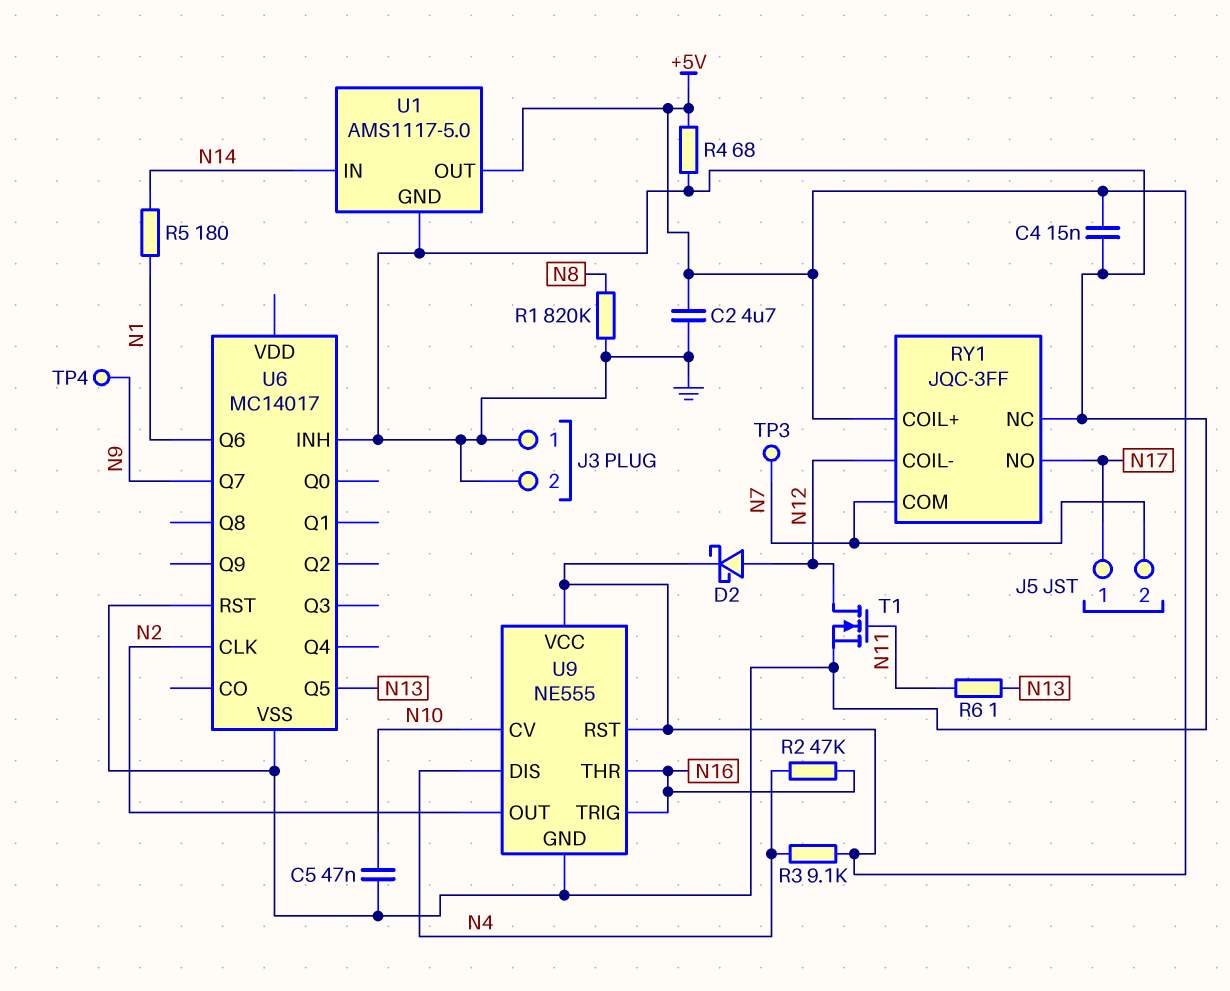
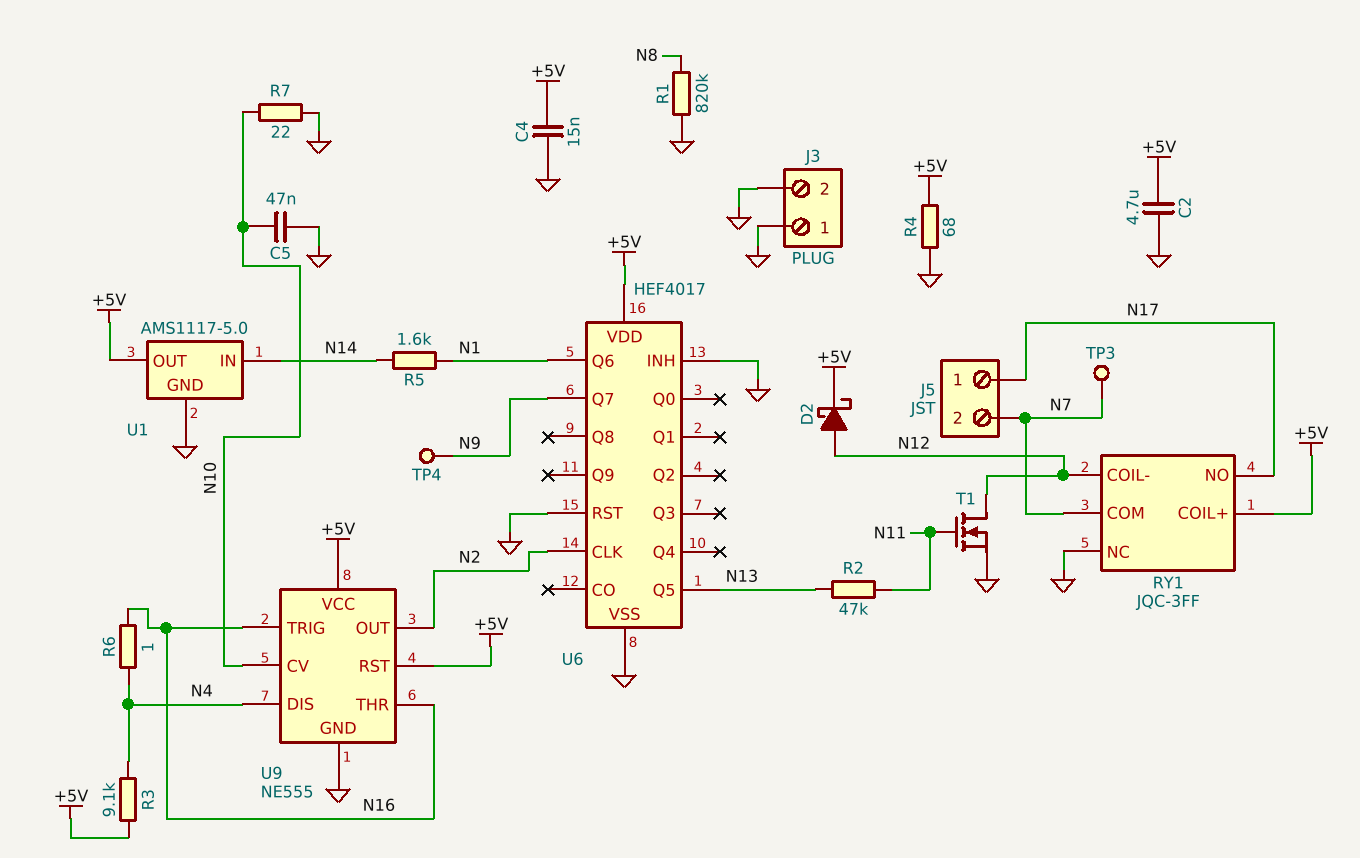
R2: 47k (N4, N16) -> 47k (N11, N13)
R5: 180 (N1, N14) -> 1.6k (N1, N14)
R6: 1 (N11, N13) -> 1 (N4, N16)
R7: none -> 22 (GND, N10)
U6: MC14017 -> HEF4017
U6 pin VDD: none -> +5V

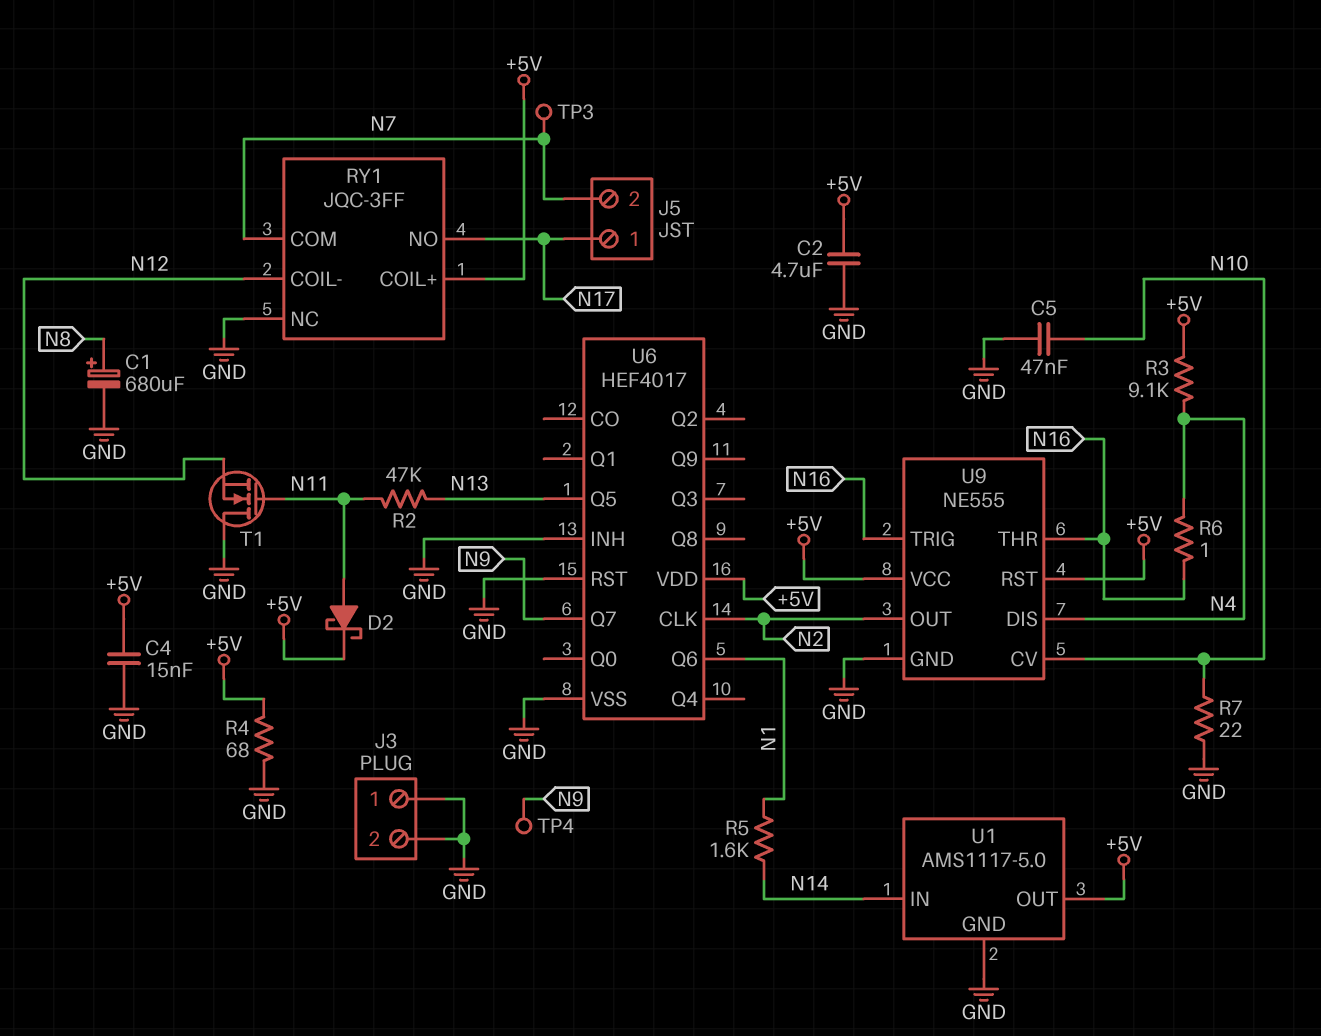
C1: none -> 680uF (plus N8, minus GND)
D2: schottky (A N12, K +5V) -> schottky (A N11, K +5V)
R1: 820k (GND, N8) -> none
T1: NMOS (G N11, D N12, S GND) -> NMOS (G N11, D GND, S N12)

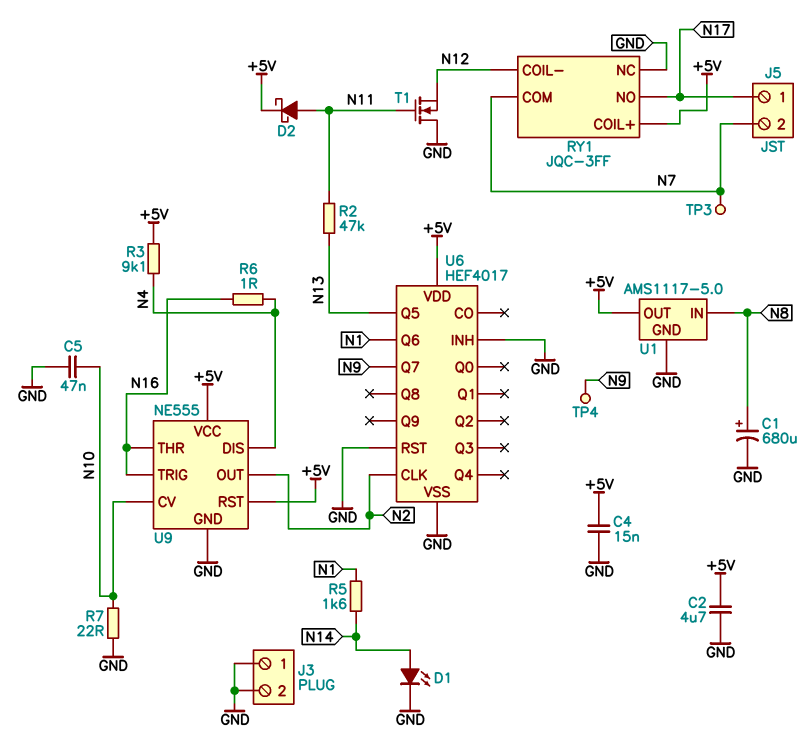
D1: none -> LED (A N14, K GND)
R4: 68 (+5V, GND) -> none
U1 pin IN: N14 -> N8

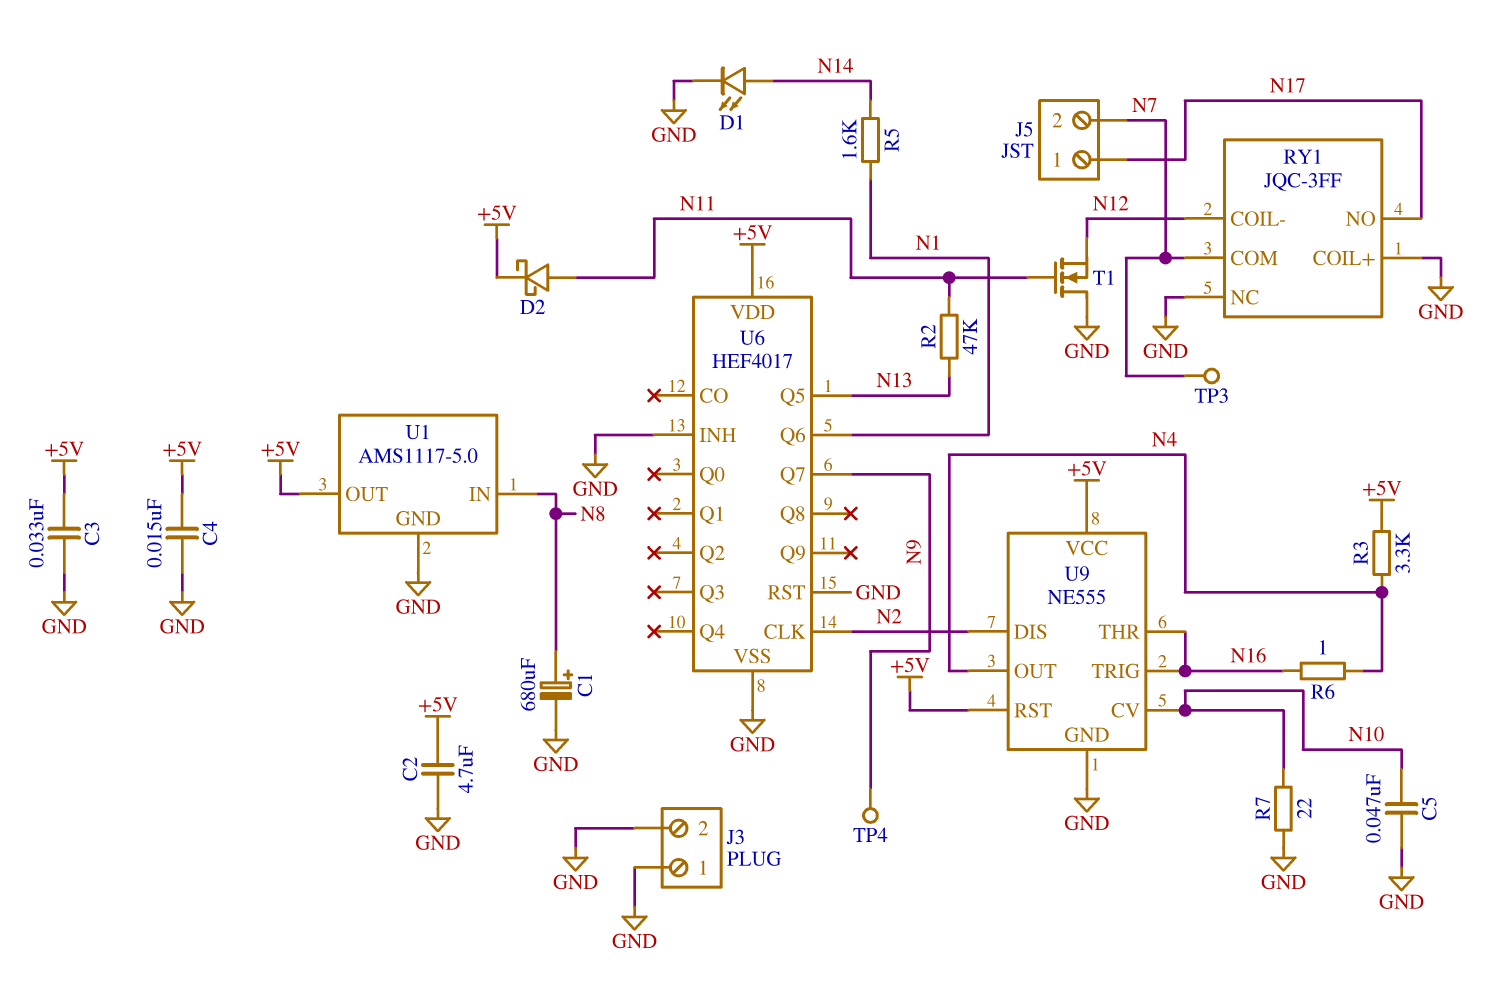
C3: none -> 33nF (+5V, GND)
R3: 9.1k (+5V, N4) -> 3.3k (+5V, N4)
RY1 pin COIL+: +5V -> GND
U9 pin DIS: N4 -> N2
U9 pin OUT: N2 -> N4

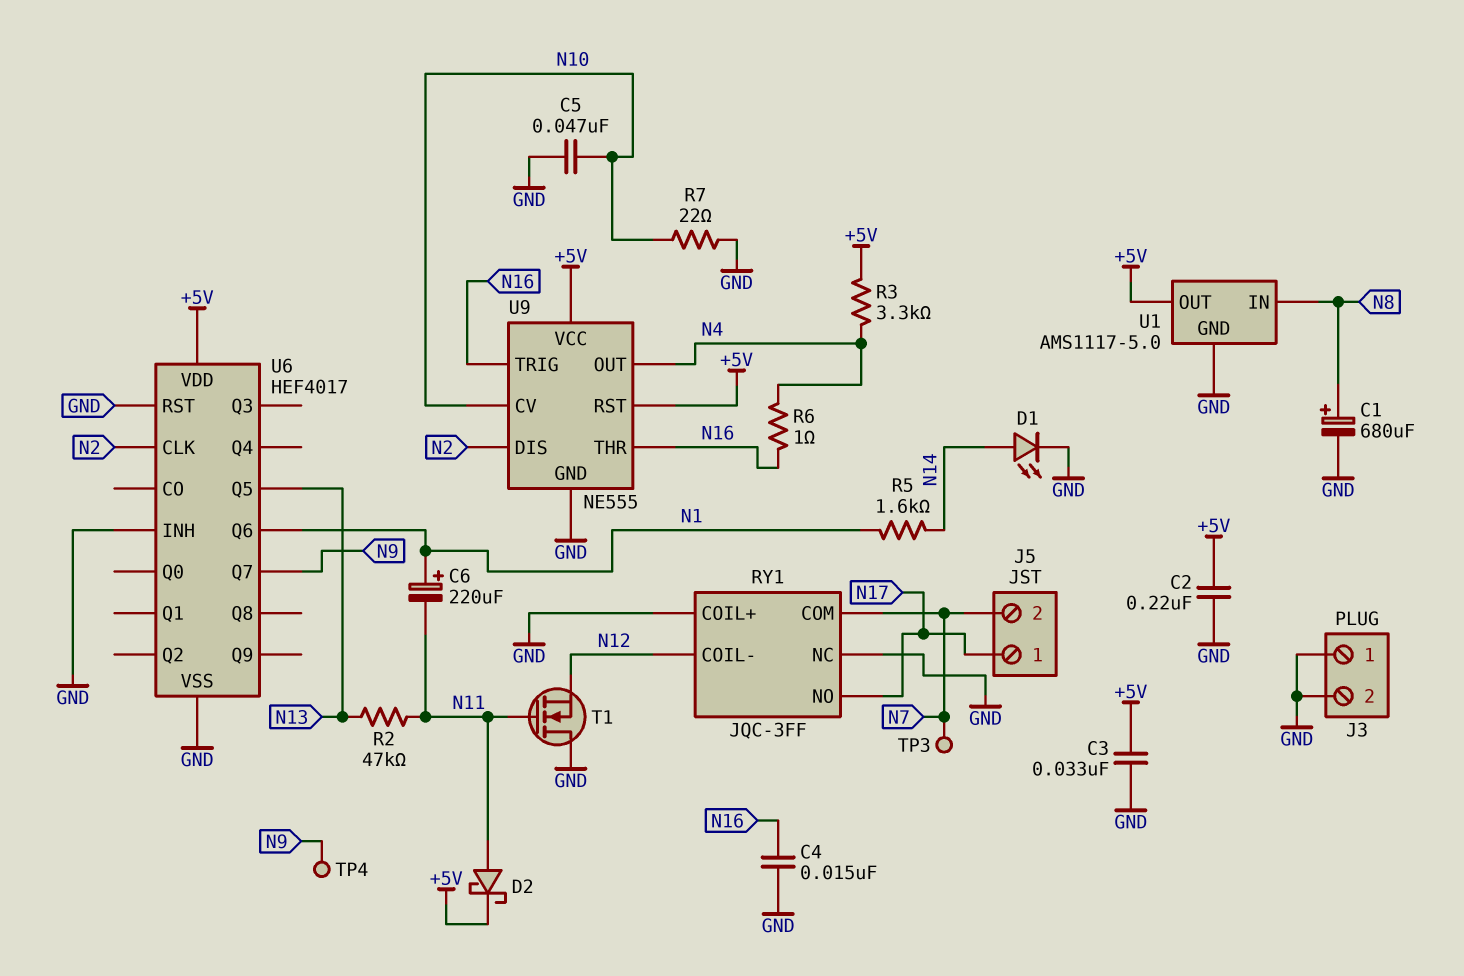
C2: 4.7uF (+5V, GND) -> 220nF (+5V, GND)
C4: 15nF (+5V, GND) -> 15nF (GND, N16)
C6: none -> 220uF (plus N1, minus N11)

